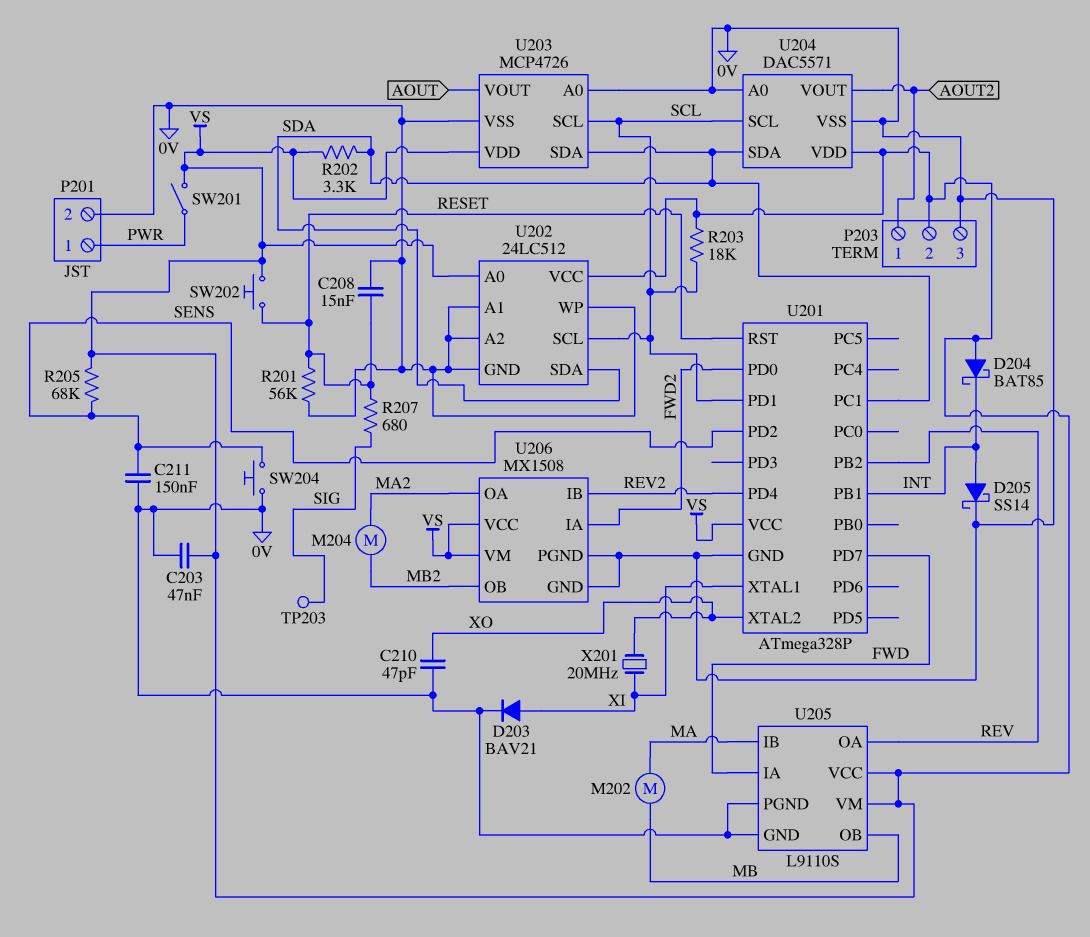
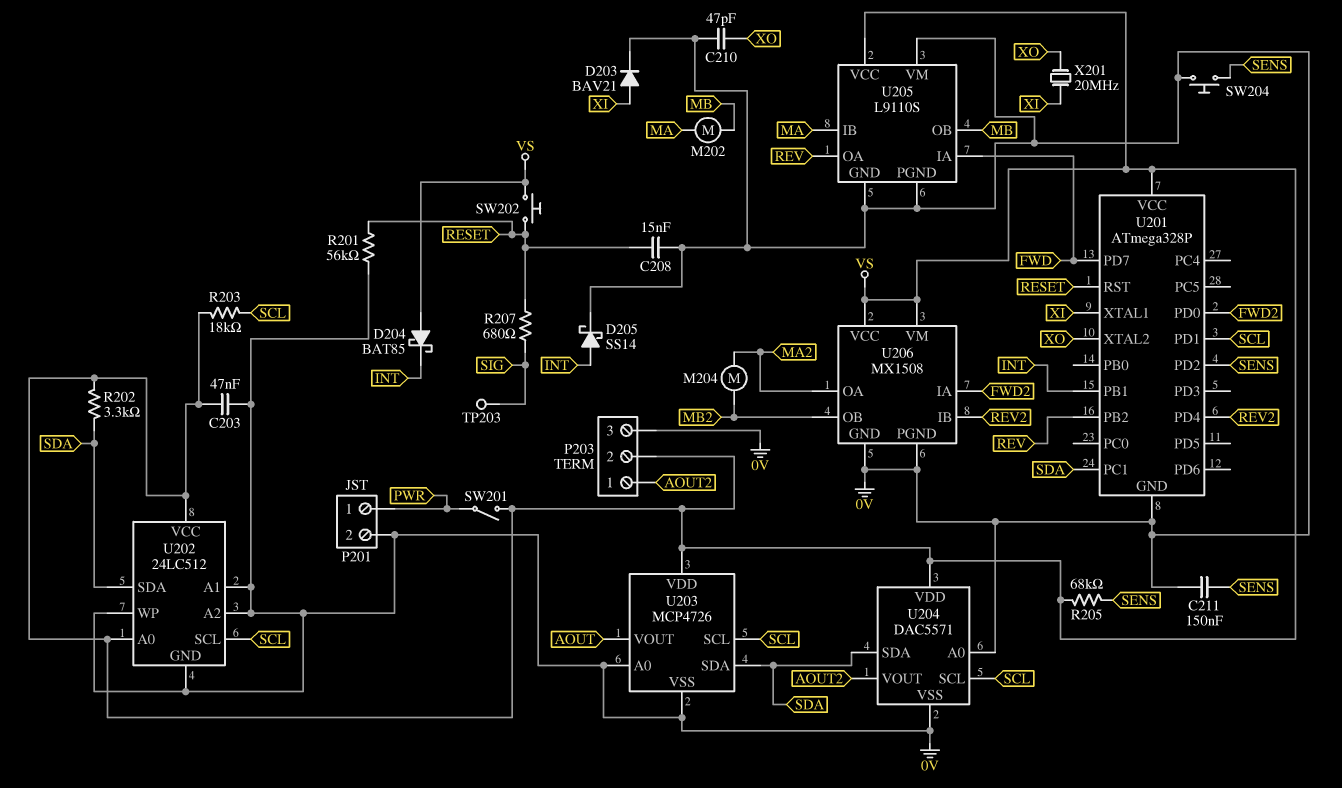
U205 pin VM: VS -> 0V

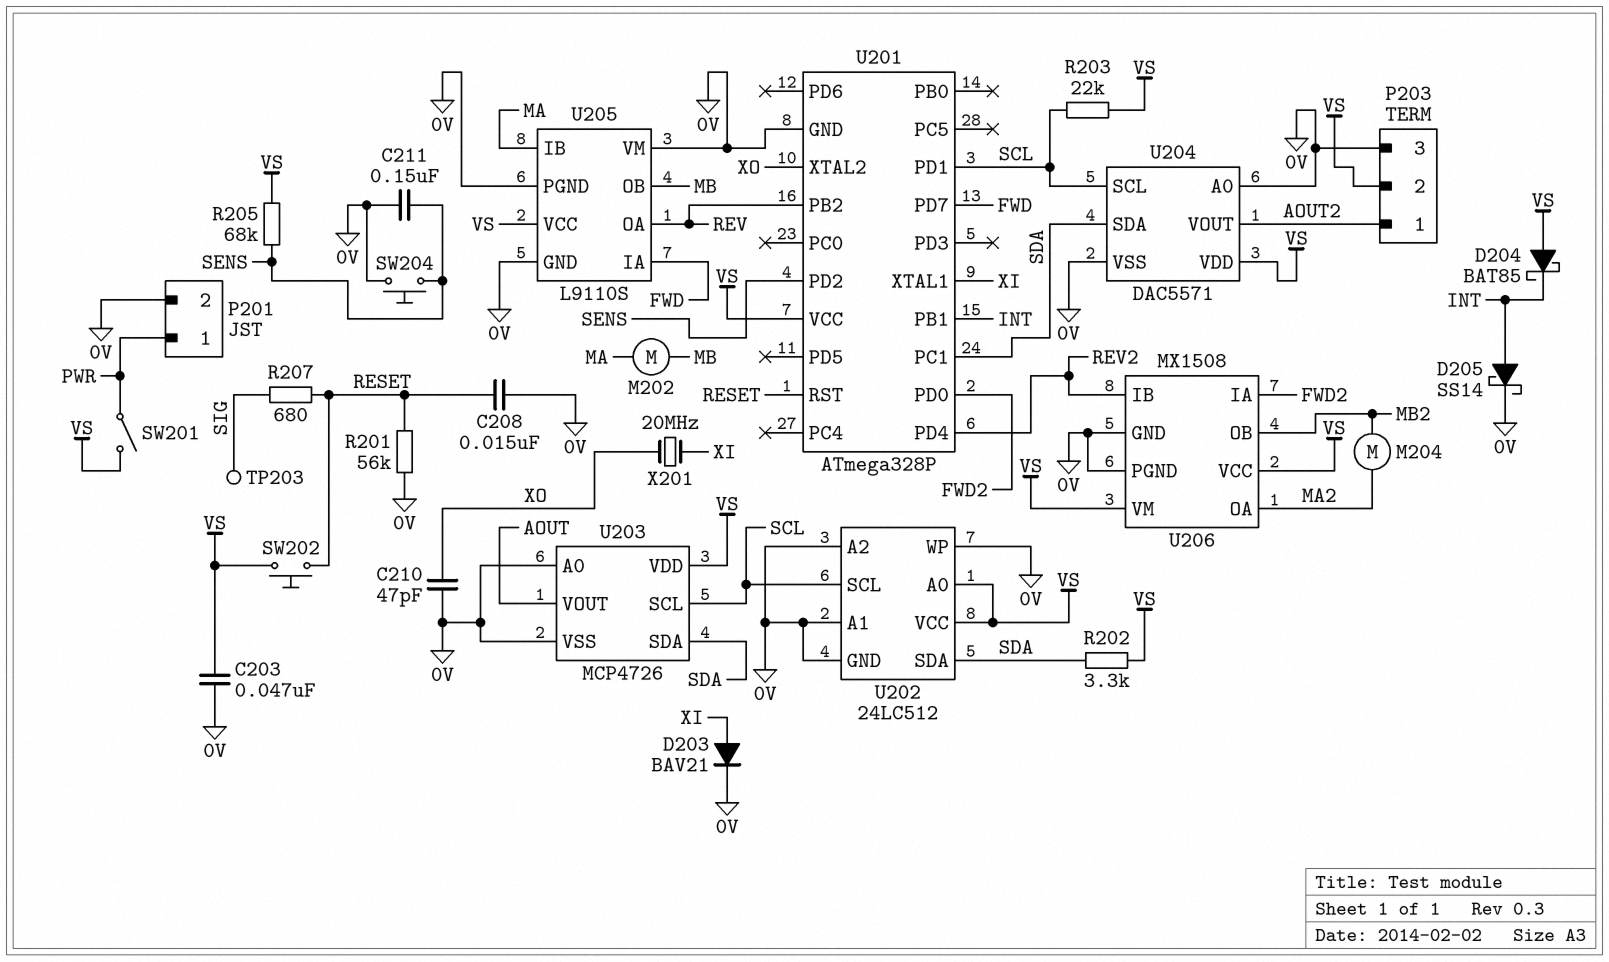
R203: 18k (SCL, VS) -> 22k (SCL, VS)

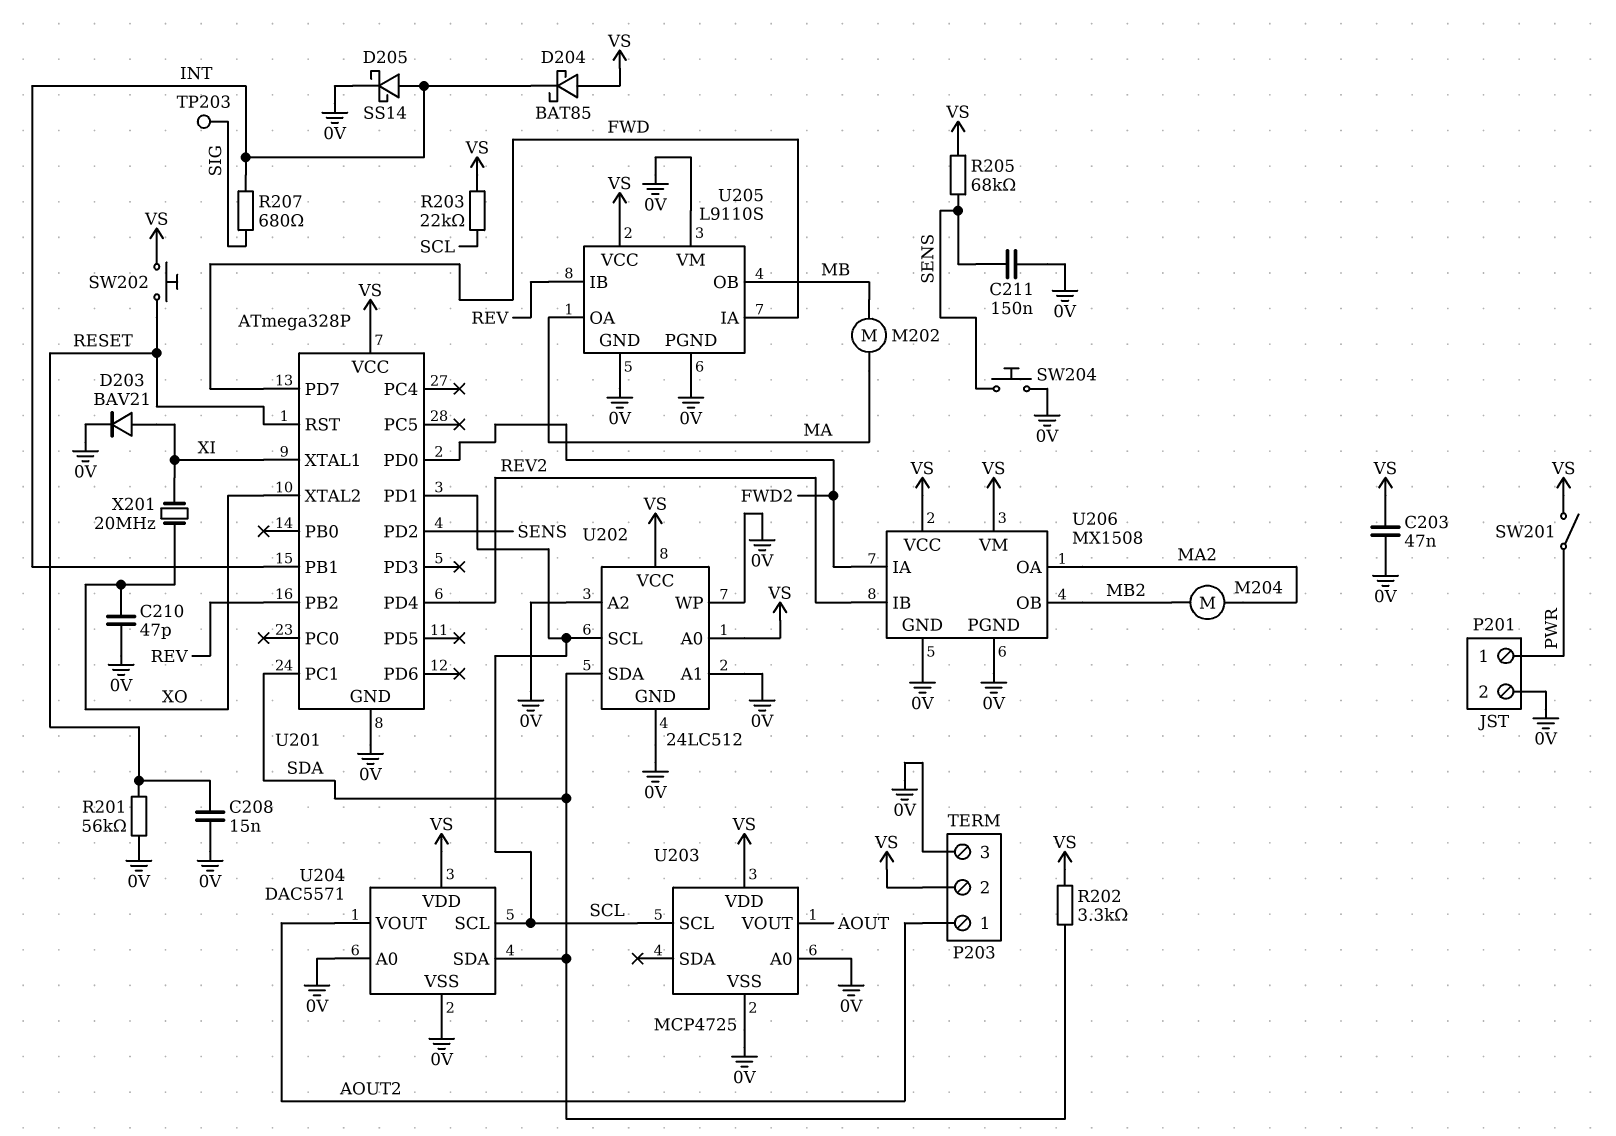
R207: 680 (RESET, SIG) -> 680 (INT, SIG)
U203: MCP4726 -> MCP4725
U203 pin SDA: SDA -> none
U205 pin IB: MA -> REV
U205 pin OA: REV -> MA

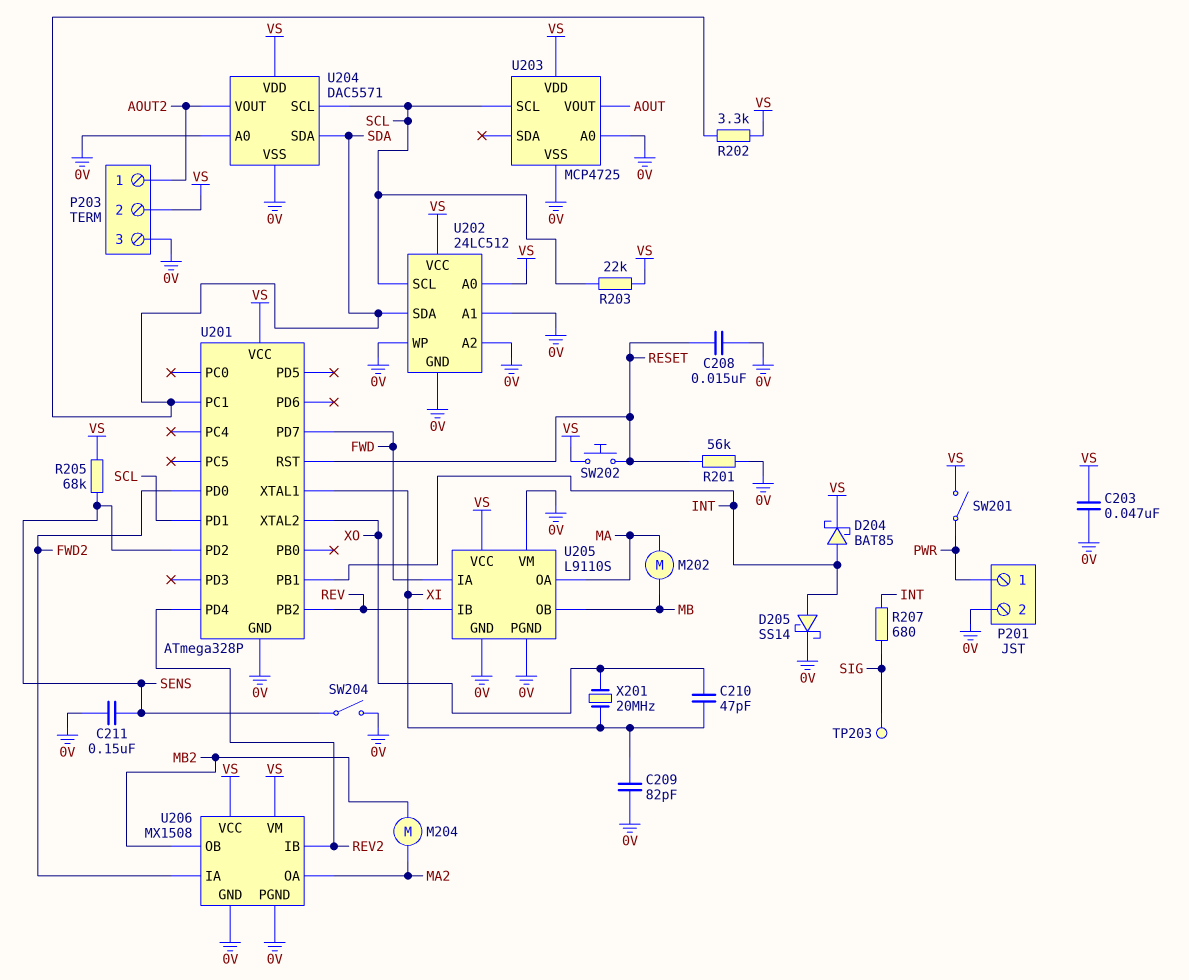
C209: none -> 82pF (0V, XI)
C210: 47pF (0V, XO) -> 47pF (XI, XO)
D203: diode BAV21 (A XI, K 0V) -> none
D204: schottky BAT85 (A VS, K INT) -> schottky BAT85 (A INT, K VS)
SW204: button (0V, SENS) -> switch (0V, SENS)

